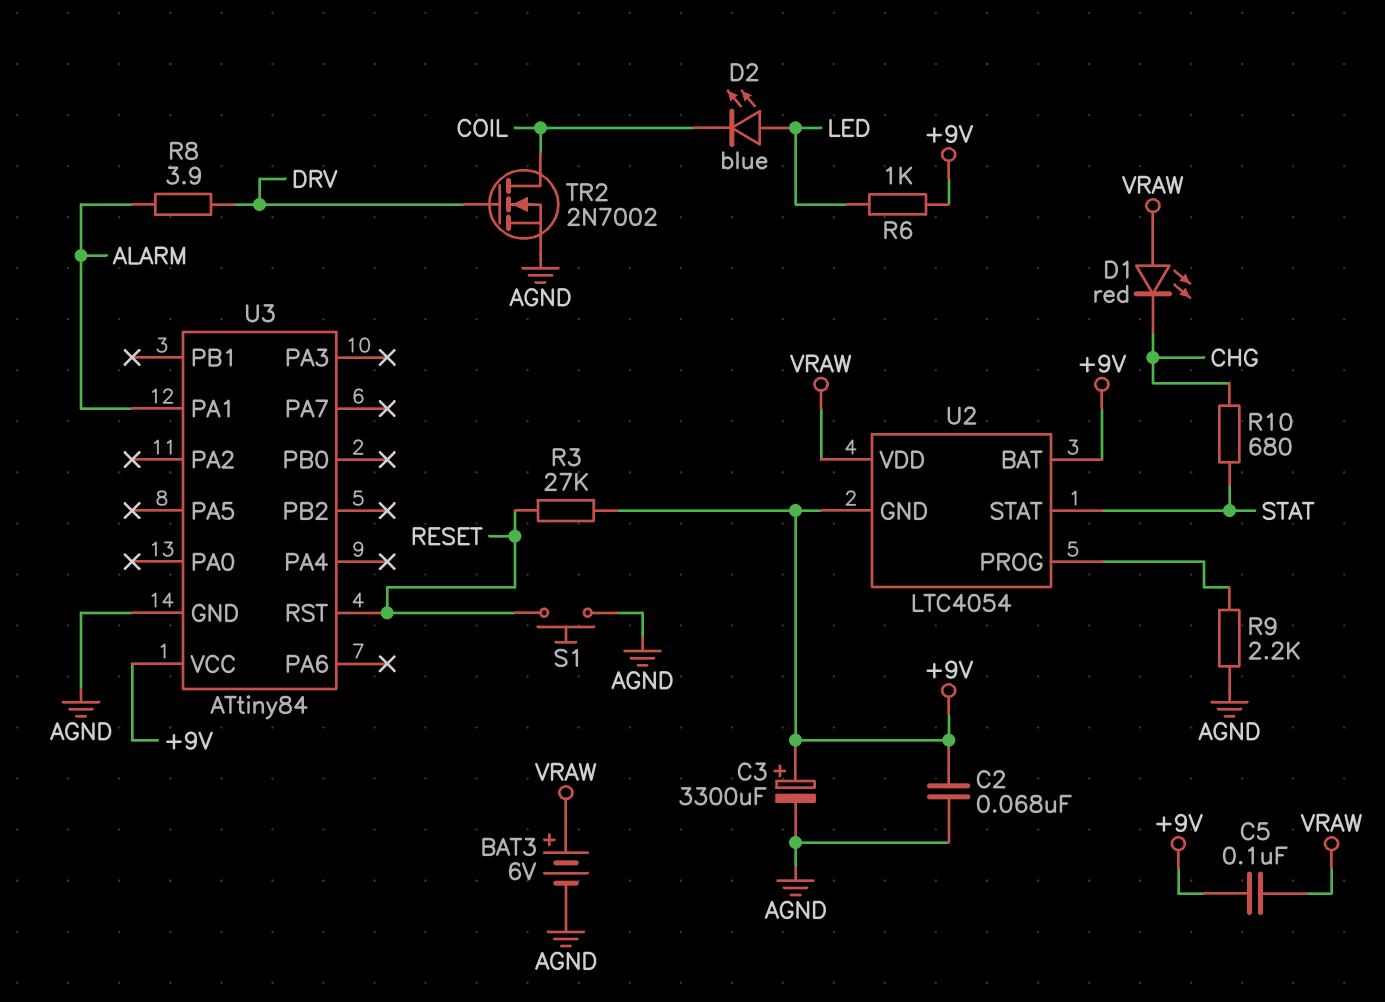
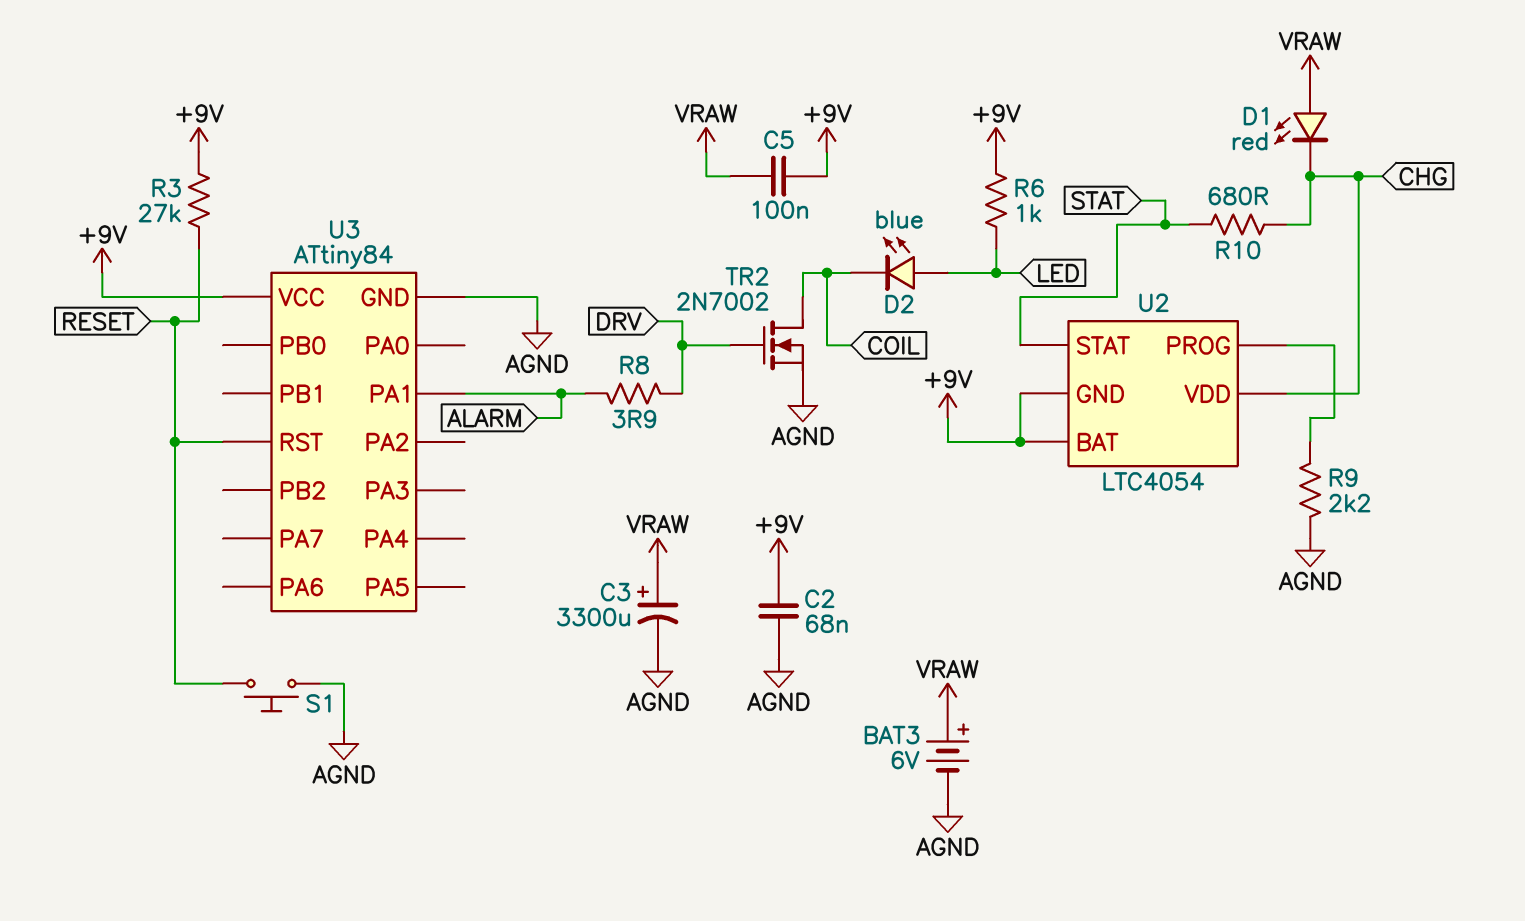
C3: 3300uF (plus +9V, minus AGND) -> 3300uF (plus VRAW, minus AGND)
U2 pin VDD: VRAW -> CHG

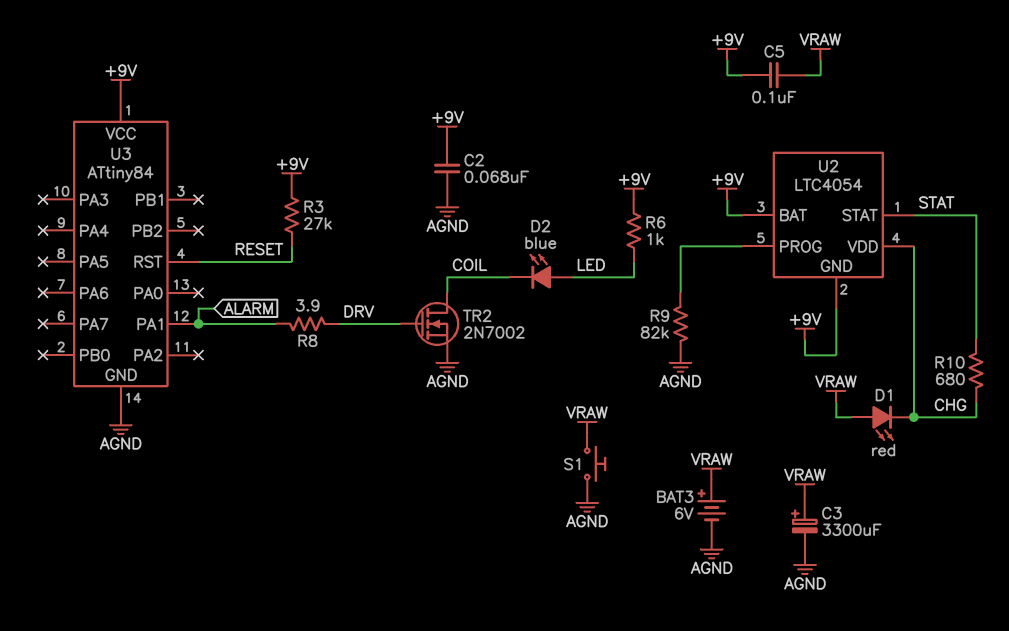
R9: 2.2k (AGND, U2/PROG) -> 82k (AGND, U2/PROG)
S1: button (AGND, RESET) -> button (AGND, VRAW)

